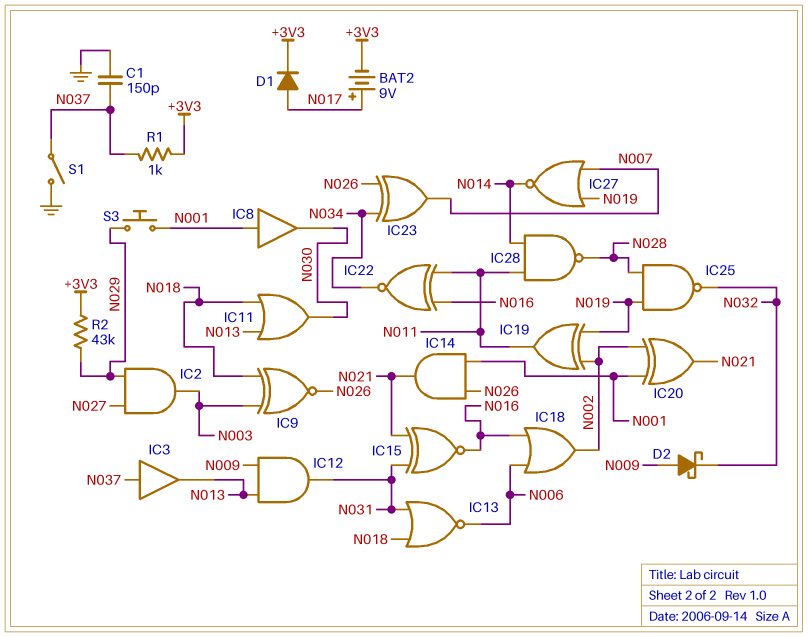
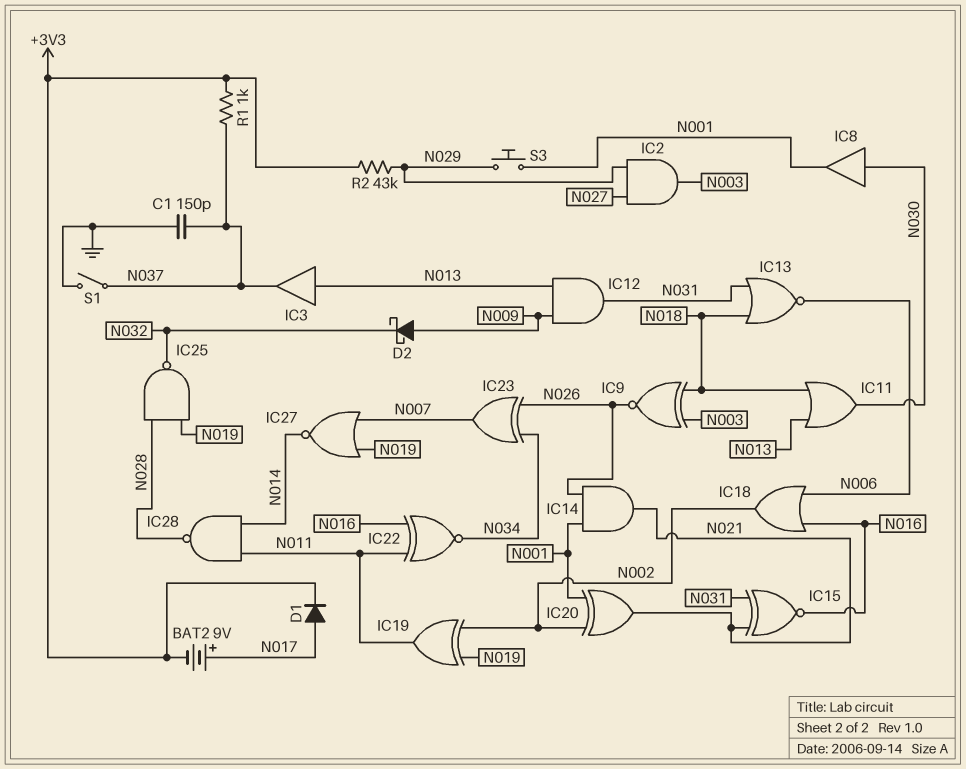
IC3: buffer (in N037, out N013) -> buffer (in N013, out N037)
IC8: buffer (in N001, out N030) -> buffer (in N030, out N001)

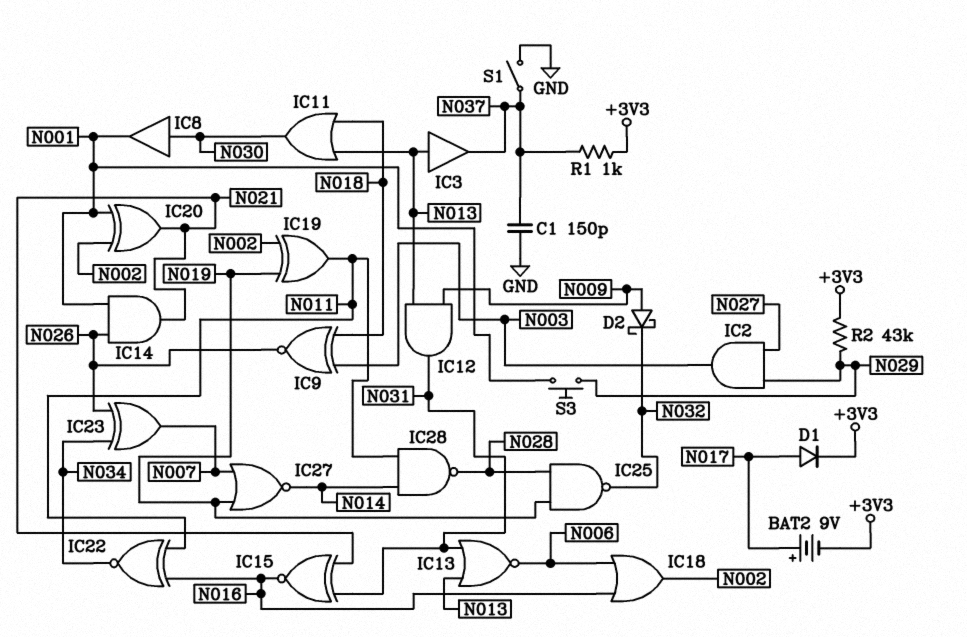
IC13: NOR (in N018, in N031, out N006) -> NOR (in N013, in N031, out N006)

